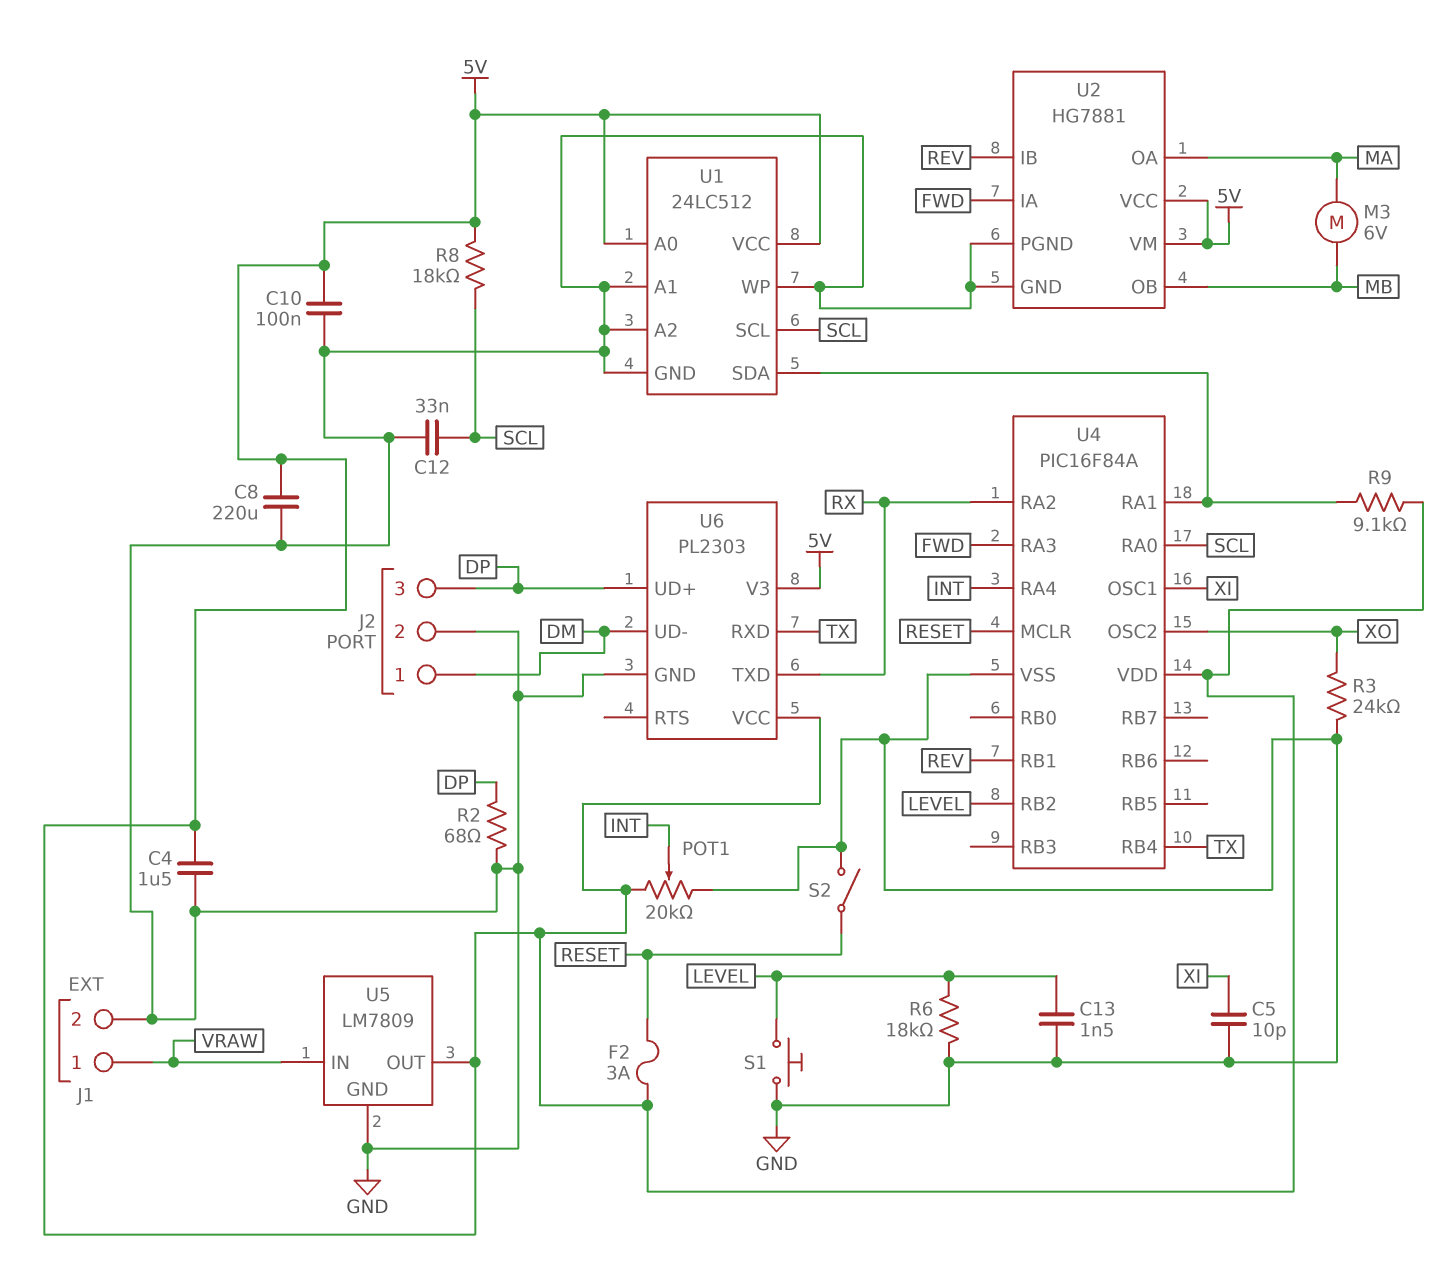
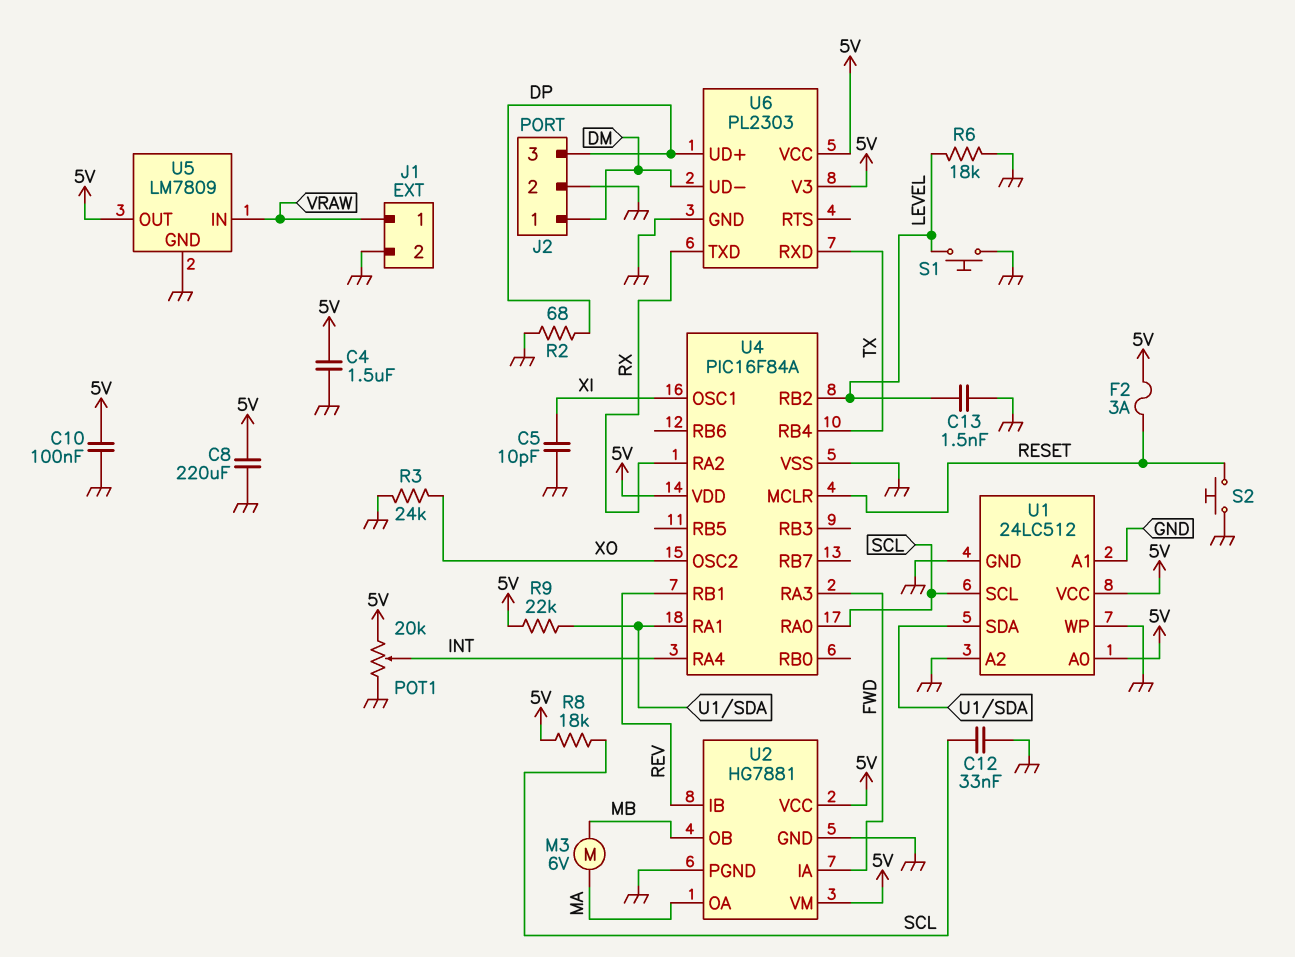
R9: 9.1k (5V, U1/SDA) -> 22k (5V, U1/SDA)
S2: switch (GND, RESET) -> button (GND, RESET)

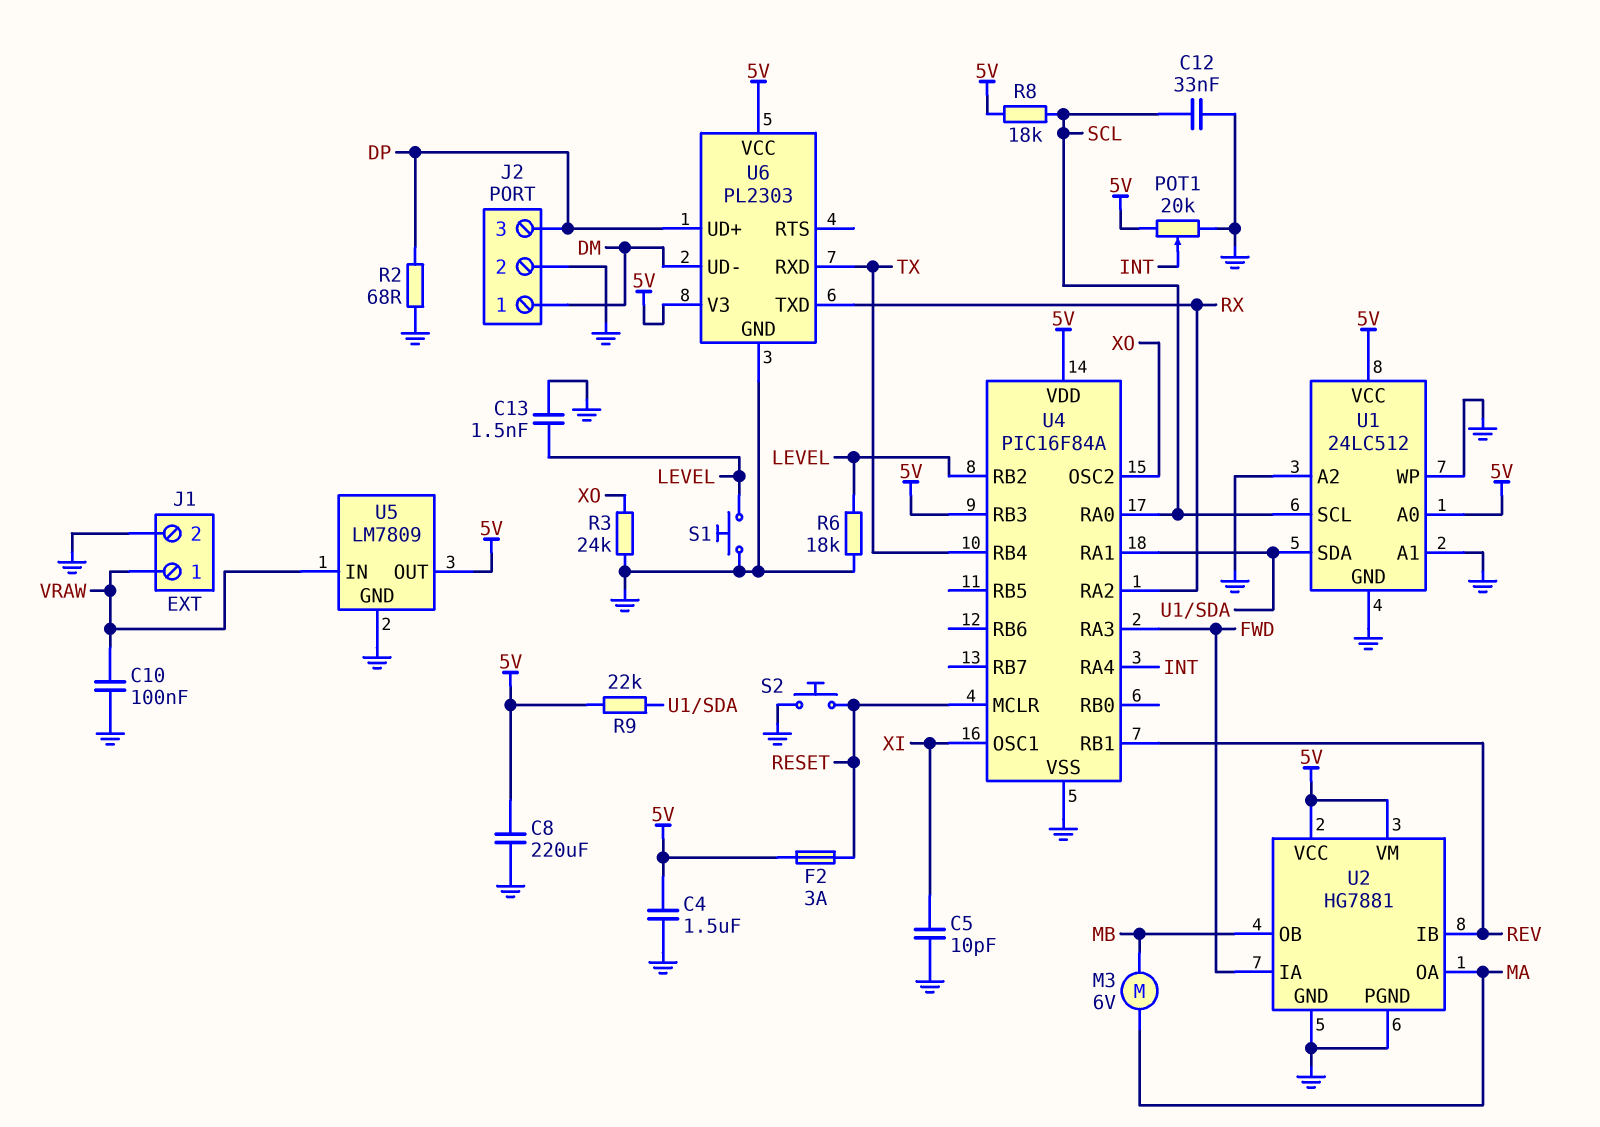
C10: 100nF (5V, GND) -> 100nF (GND, VRAW)
U4 pin RB3: none -> 5V

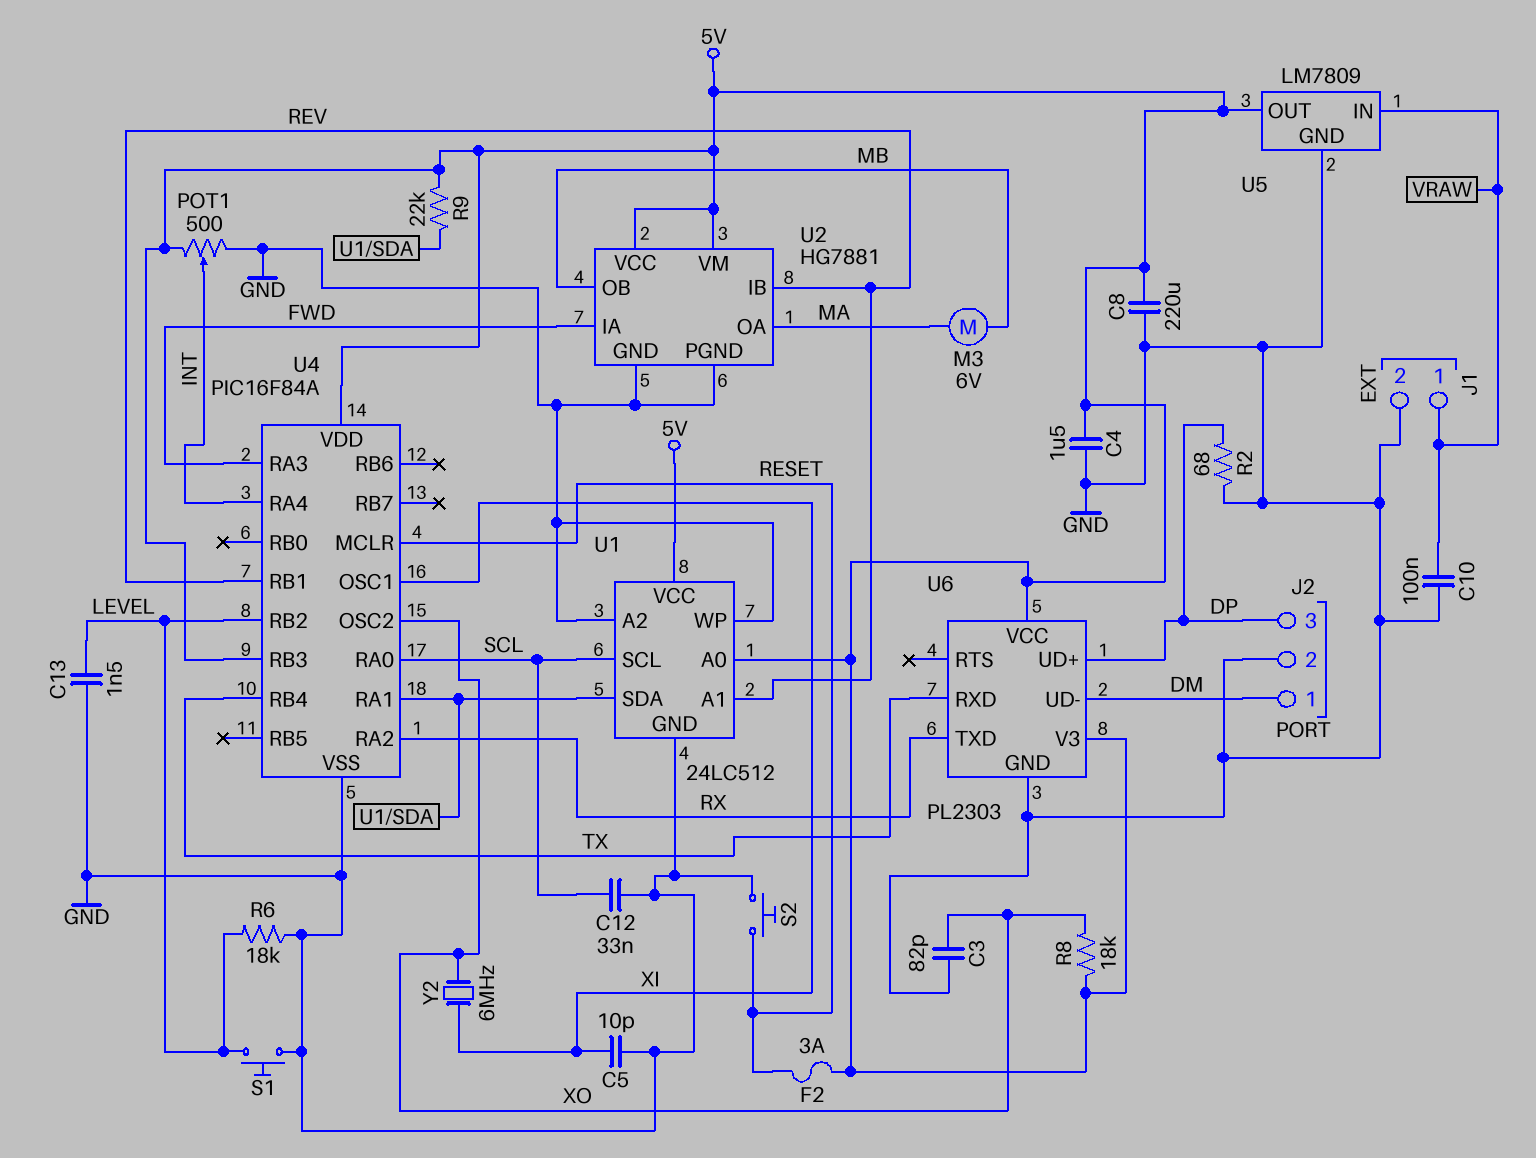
C3: none -> 82pF (GND, XO)
POT1: 20k (5V, GND, wiper INT) -> 500 (5V, GND, wiper INT)
R3: 24k (GND, XO) -> none
R8: 18k (5V, SCL) -> 18k (5V, XO)
U1 pin A1: GND -> REV
Y2: none -> 6MHz (XI, XO)

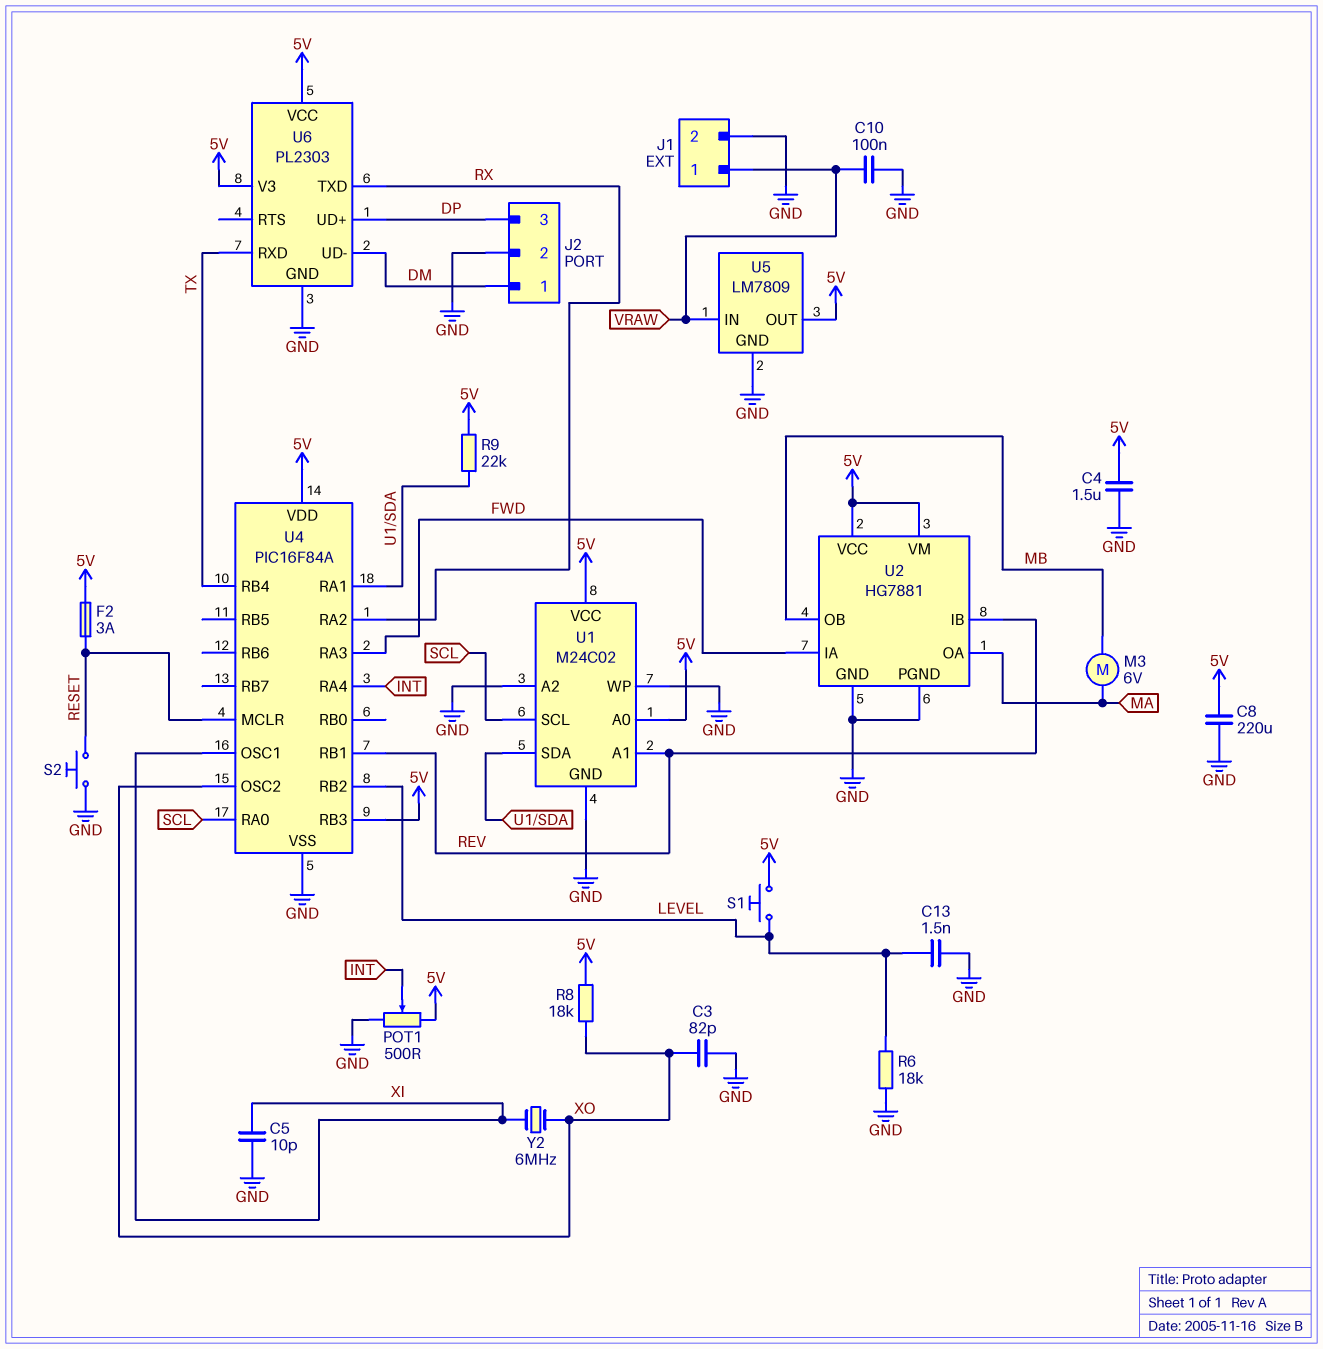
C12: 33nF (GND, SCL) -> none
R2: 68 (DP, GND) -> none
S1: button (GND, LEVEL) -> button (5V, LEVEL)
U1: 24LC512 -> M24C02

